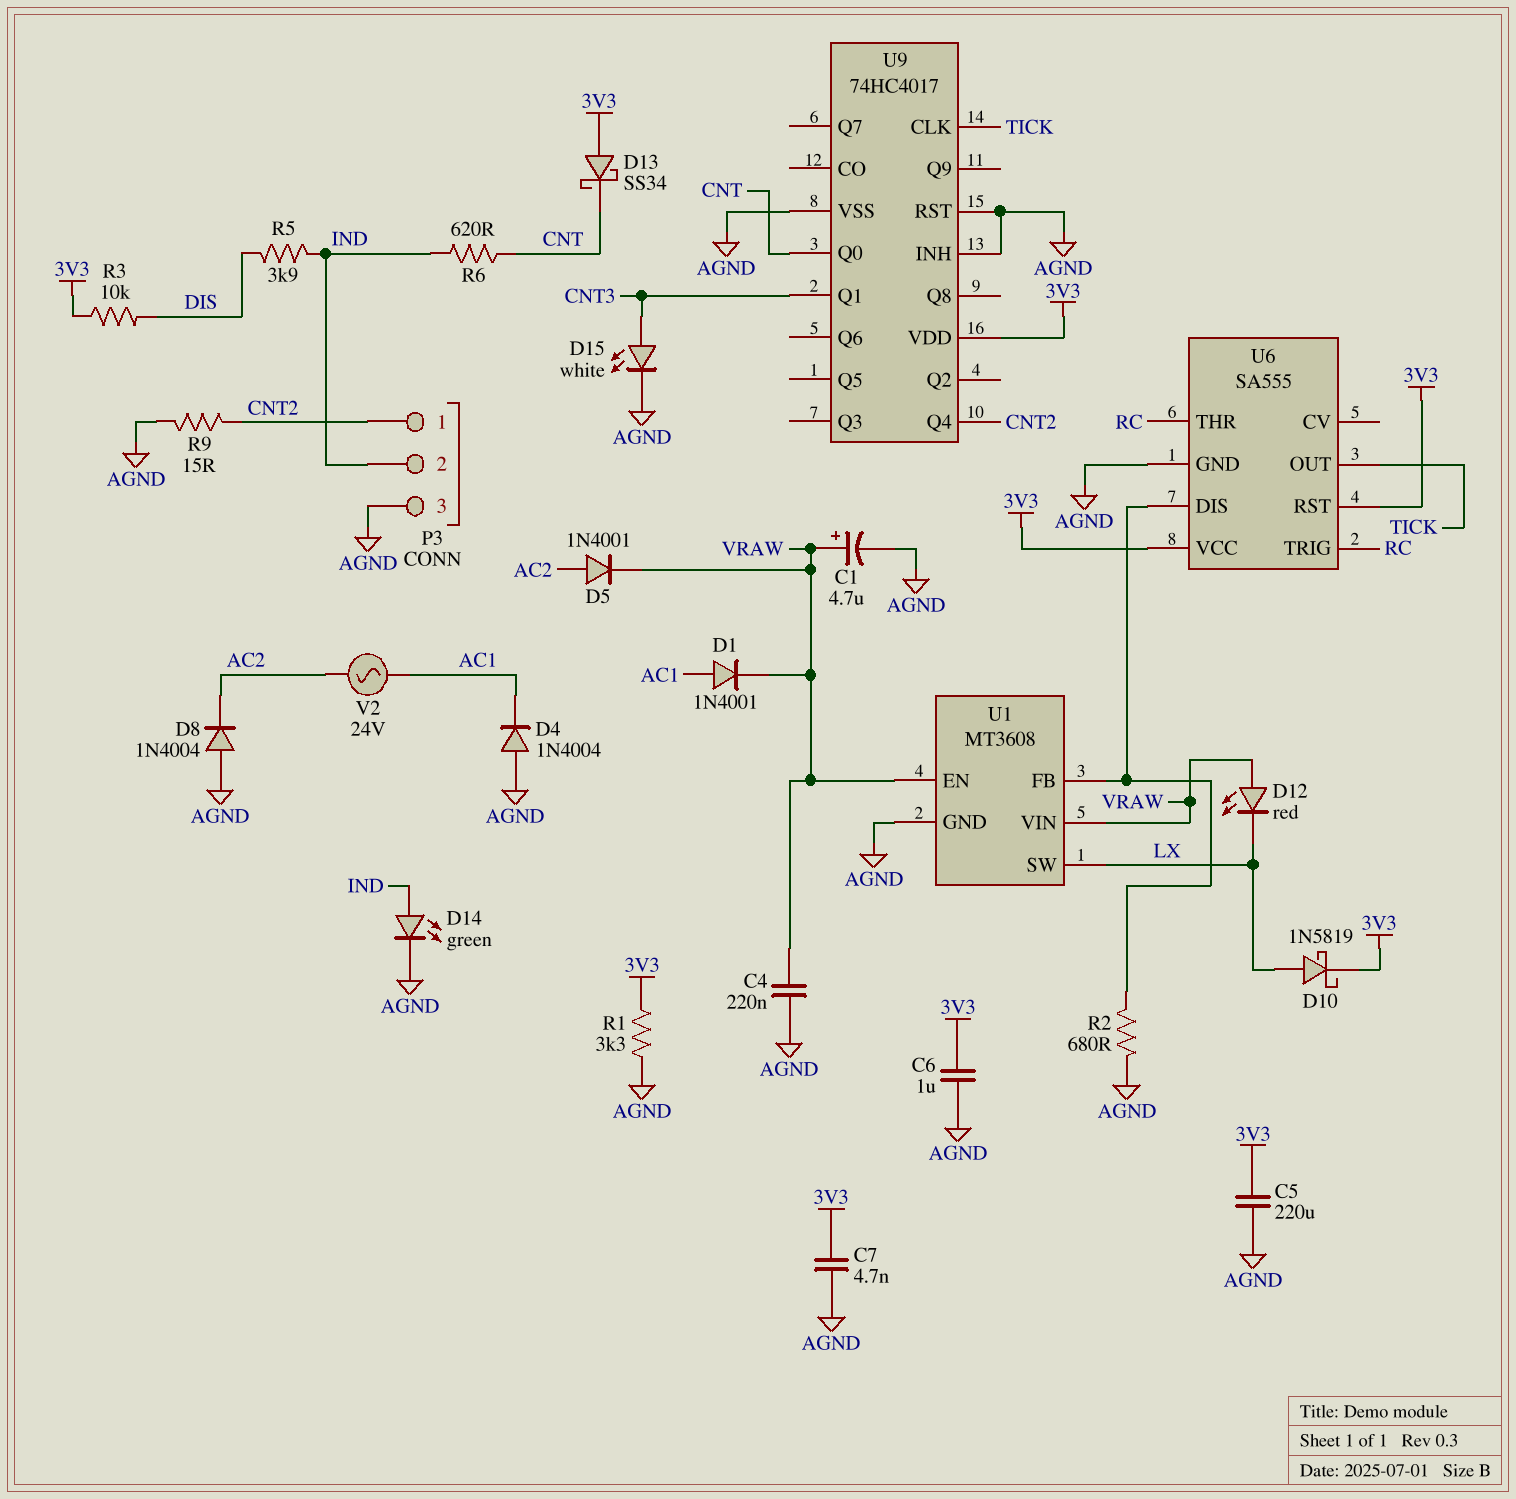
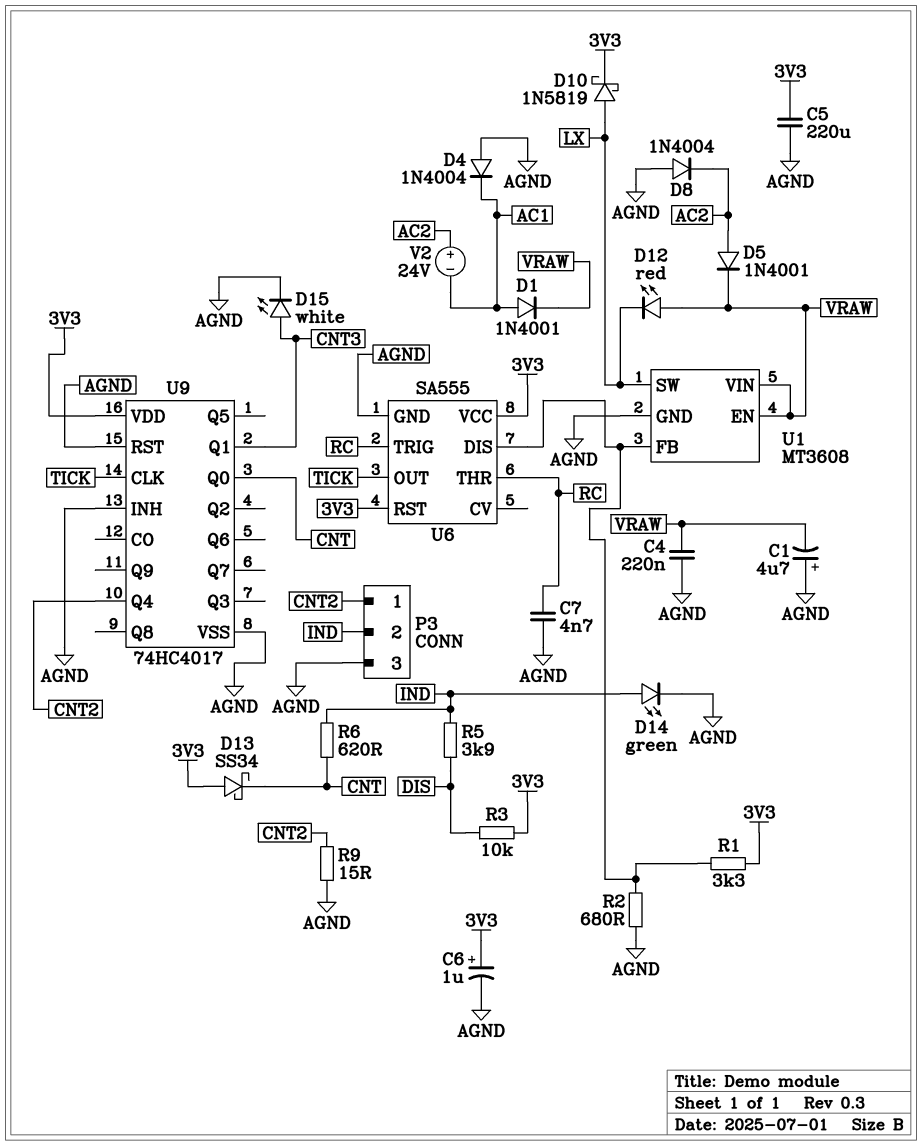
C1: 4.7uF (plus VRAW, minus AGND) -> 4.7uF (plus AGND, minus VRAW)
C6: 1uF (3V3, AGND) -> 1uF (plus 3V3, minus AGND)
C7: 4.7nF (3V3, AGND) -> 4.7nF (AGND, RC)
R1: 3.3k (3V3, AGND) -> 3.3k (3V3, U1/FB)
V2: AC 24V (AC1, AC2) -> 24V (plus AC2, minus AC1)

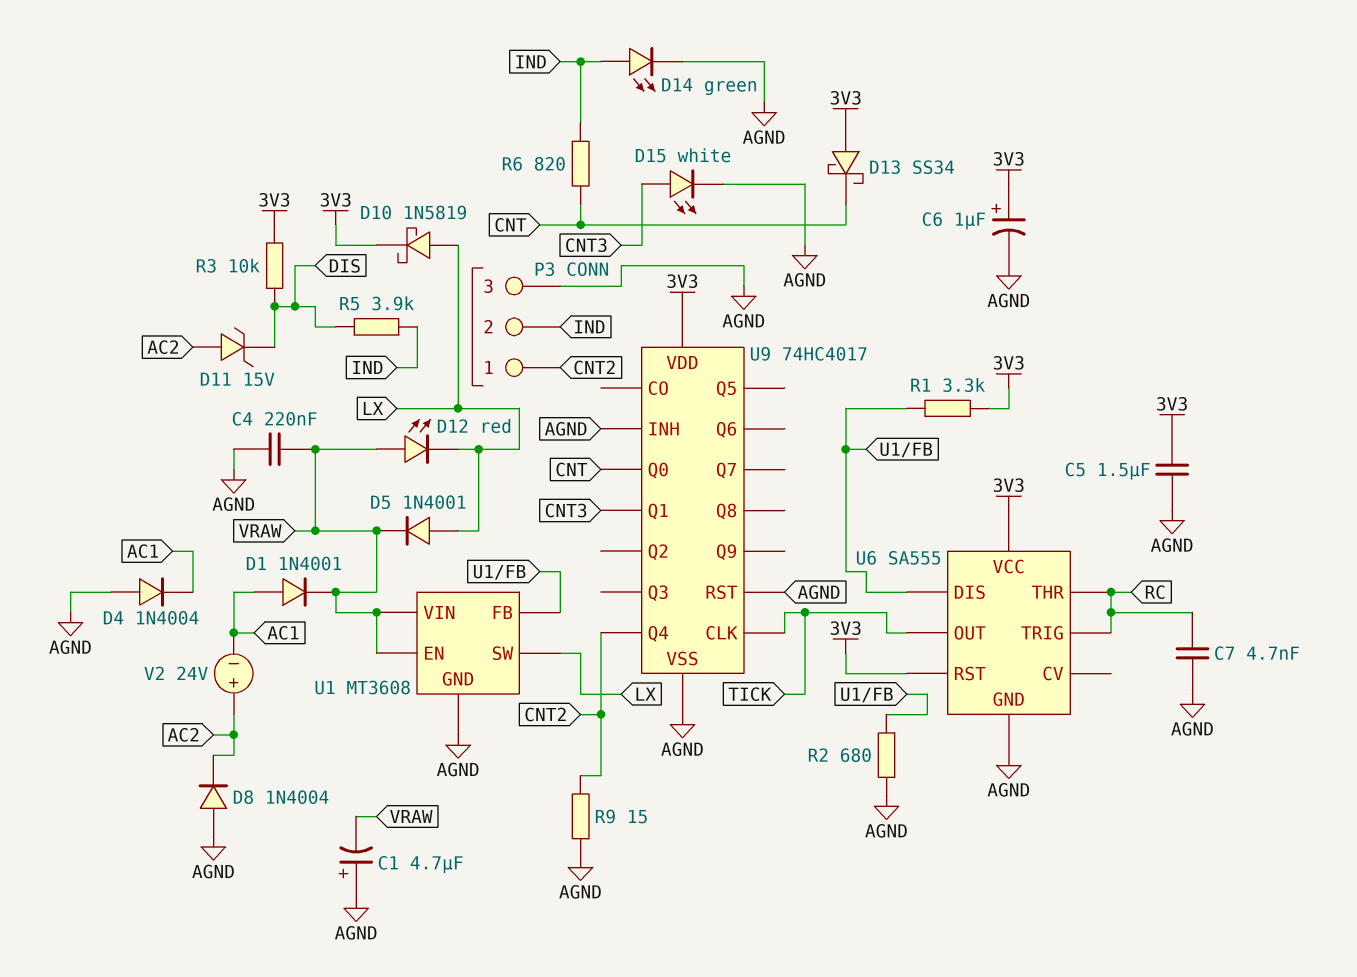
C5: 220uF (3V3, AGND) -> 1.5uF (3V3, AGND)
D5: diode 1N4001 (A AC2, K VRAW) -> diode 1N4001 (A LX, K VRAW)
D11: none -> zener 15V (A AC2, K DIS)
R6: 620 (CNT, IND) -> 820 (CNT, IND)

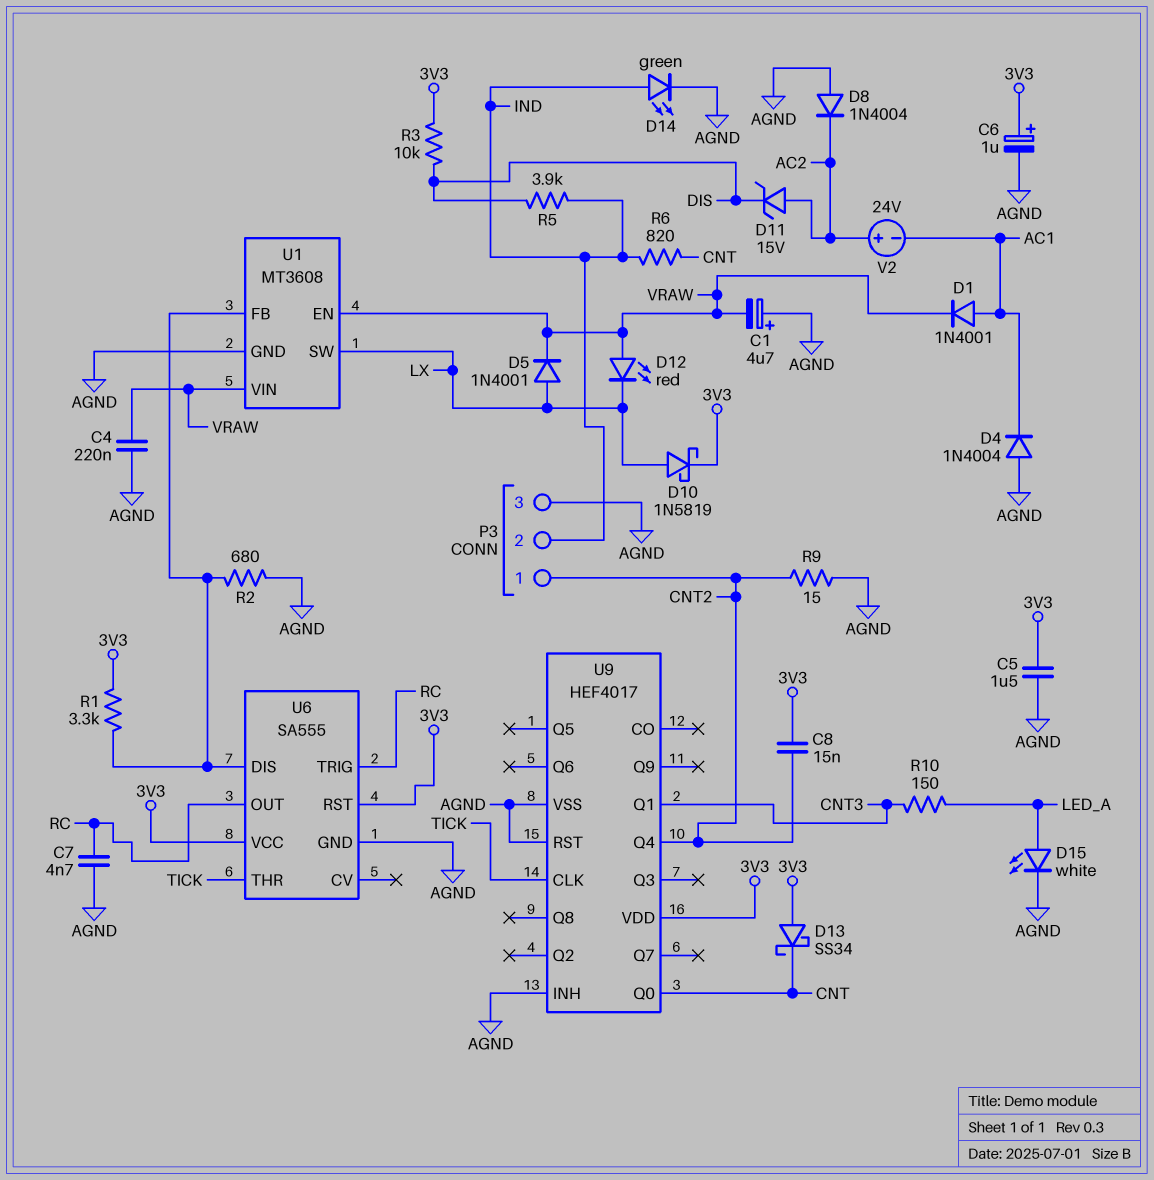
C8: none -> 15nF (3V3, CNT2)
D15: LED white (A CNT3, K AGND) -> LED white (A LED_A, K AGND)
R10: none -> 150 (CNT3, LED_A)
U6 pin OUT: TICK -> RC
U6 pin THR: RC -> TICK
U9: 74HC4017 -> HEF4017

